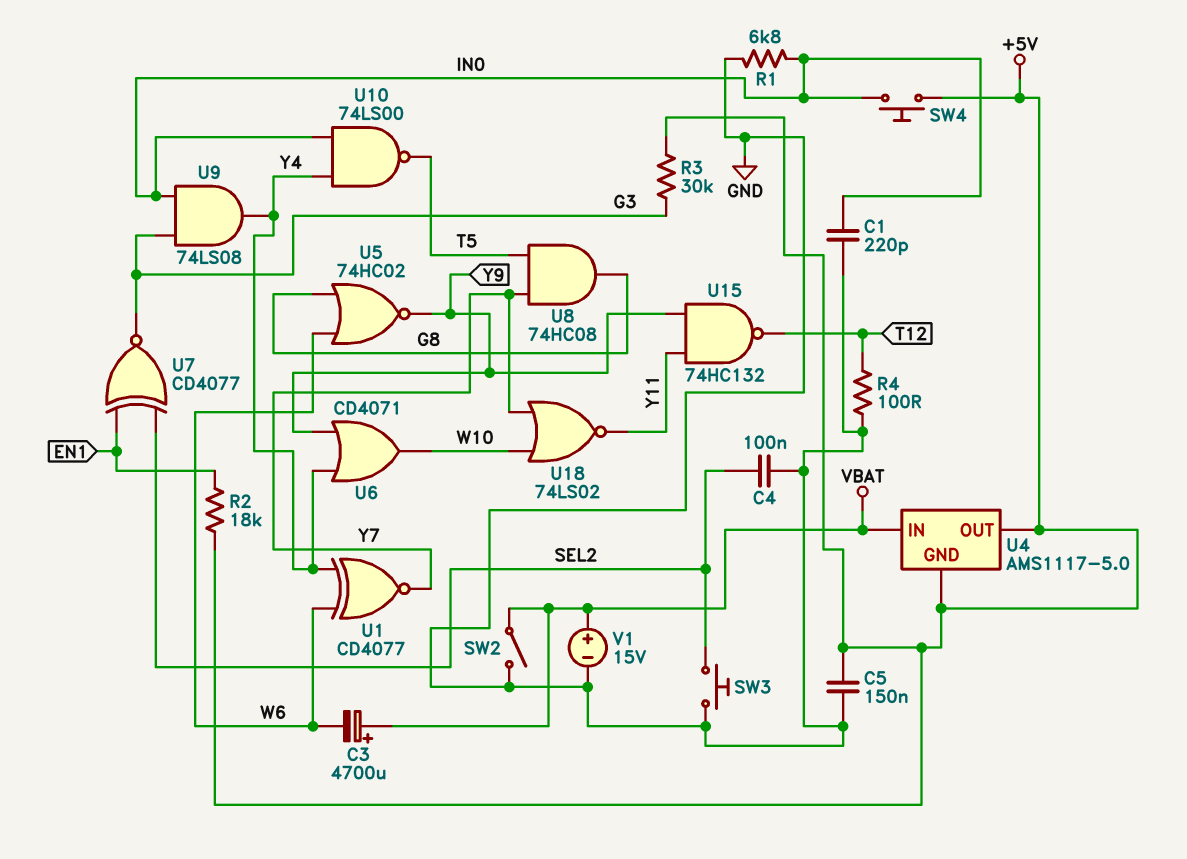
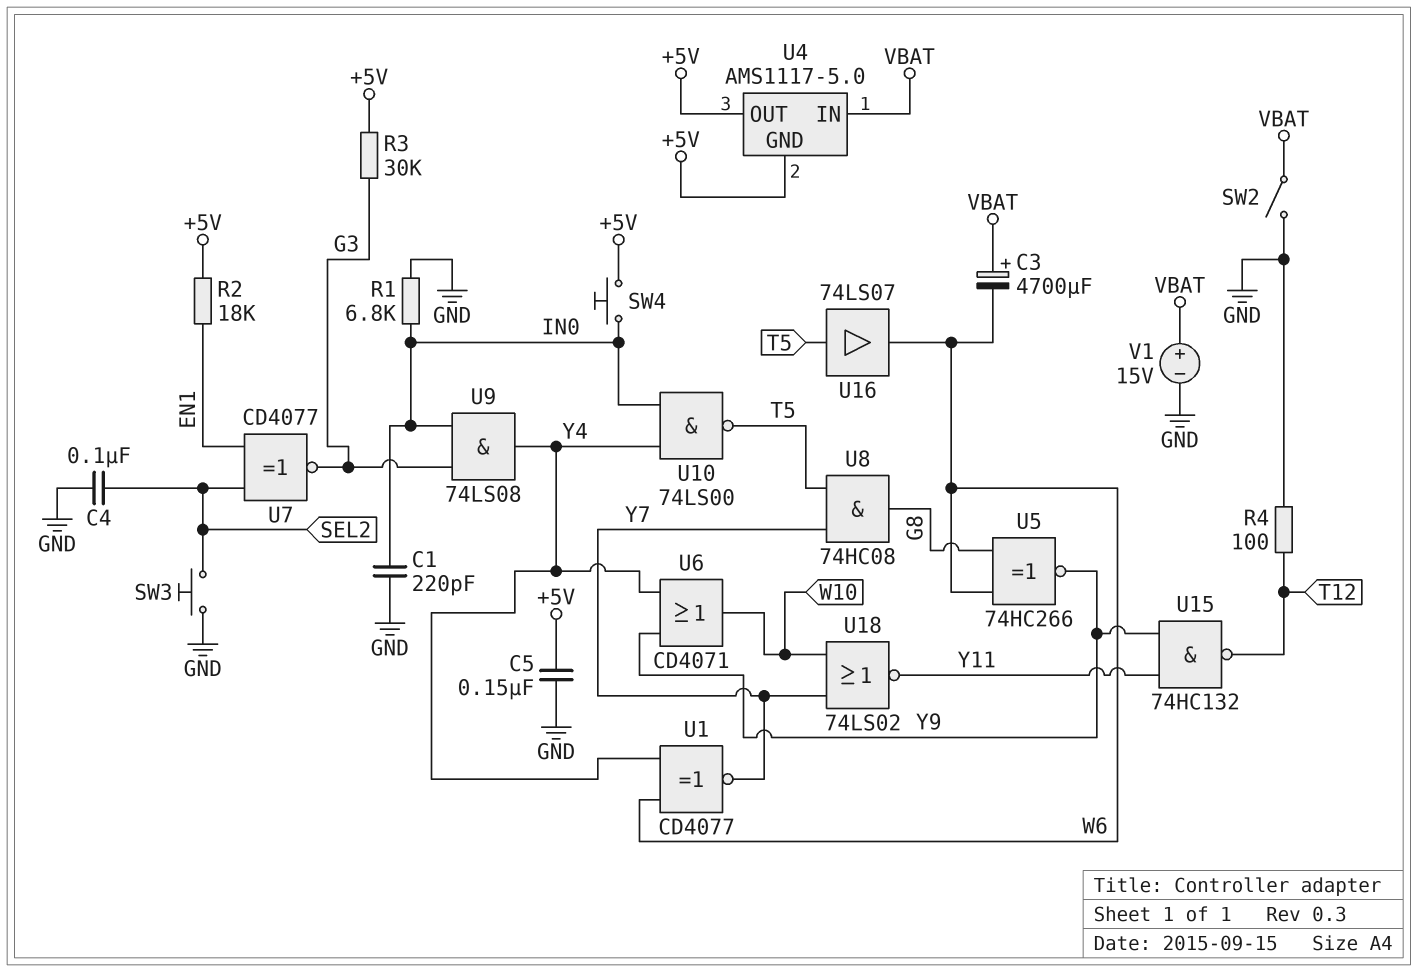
U5: NOR 74HC02 (in G8, in W6, out Y9) -> XNOR 74HC266 (in G8, in W6, out Y9)
U16: none -> buffer 74LS07 (in T5, out W6)

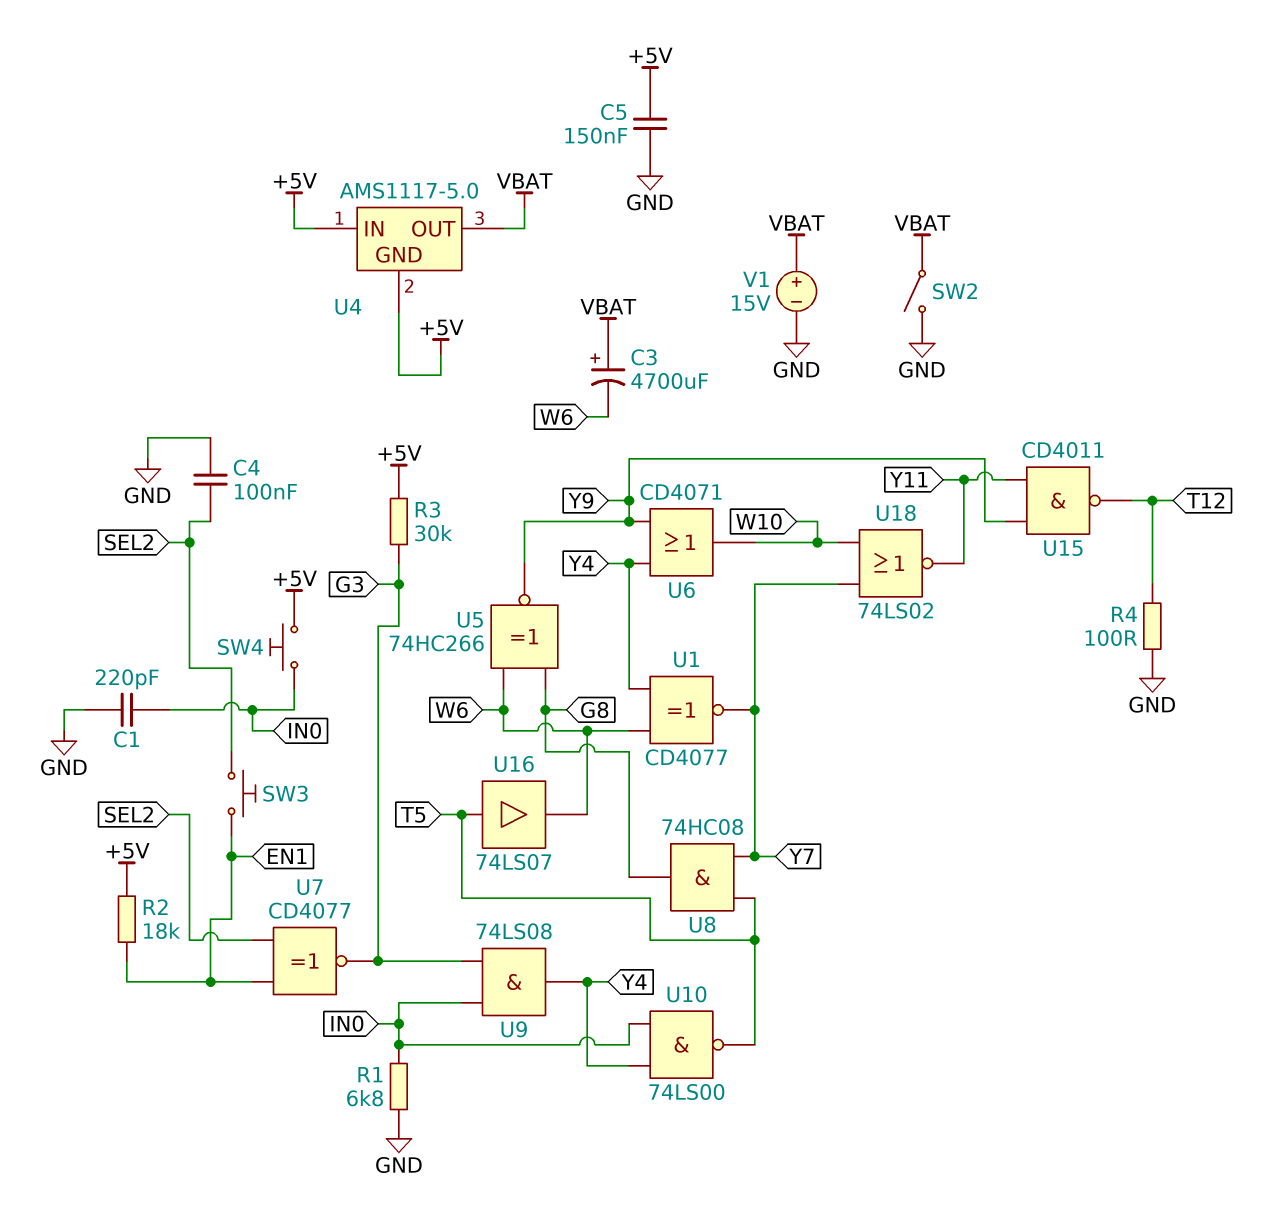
SW3: button (GND, SEL2) -> button (EN1, SEL2)
U4 pin IN: VBAT -> +5V
U4 pin OUT: +5V -> VBAT
U15: NAND 74HC132 (in Y9, in Y11, out T12) -> NAND CD4011 (in Y9, in Y11, out T12)

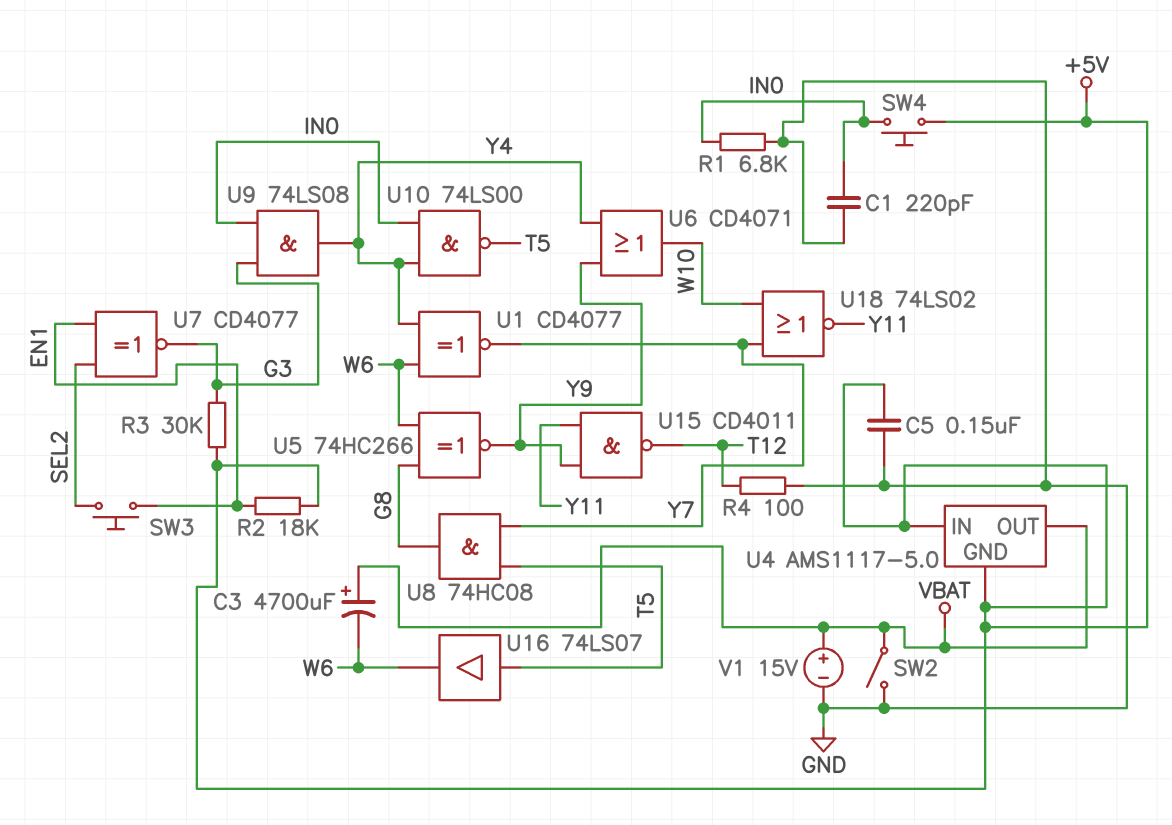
C4: 100nF (GND, SEL2) -> none

